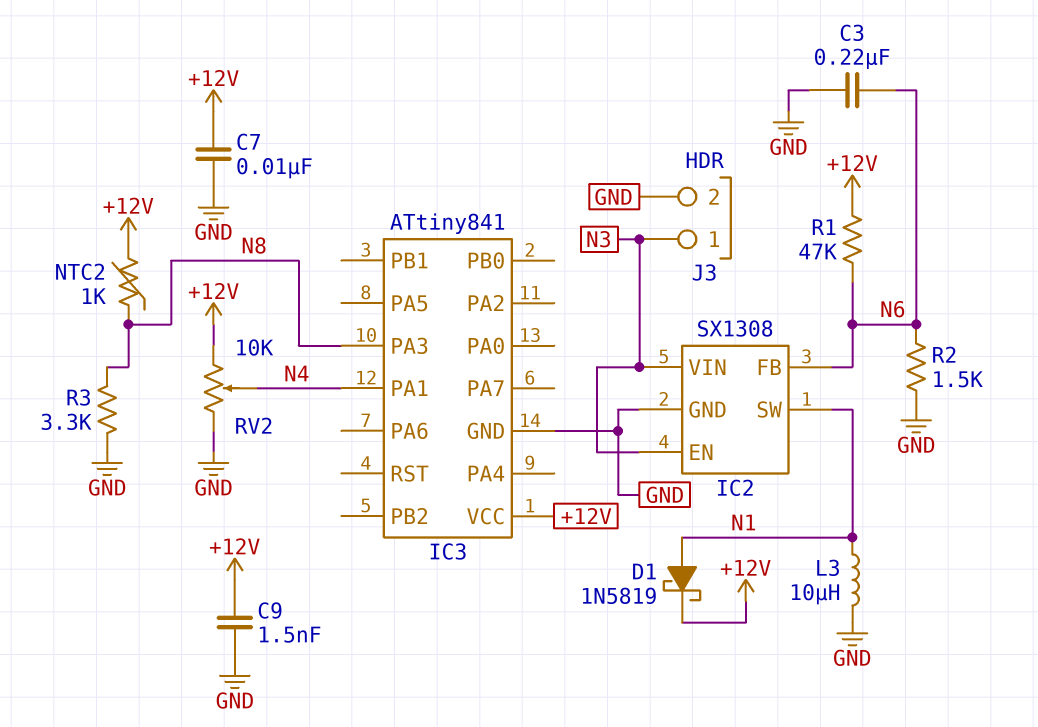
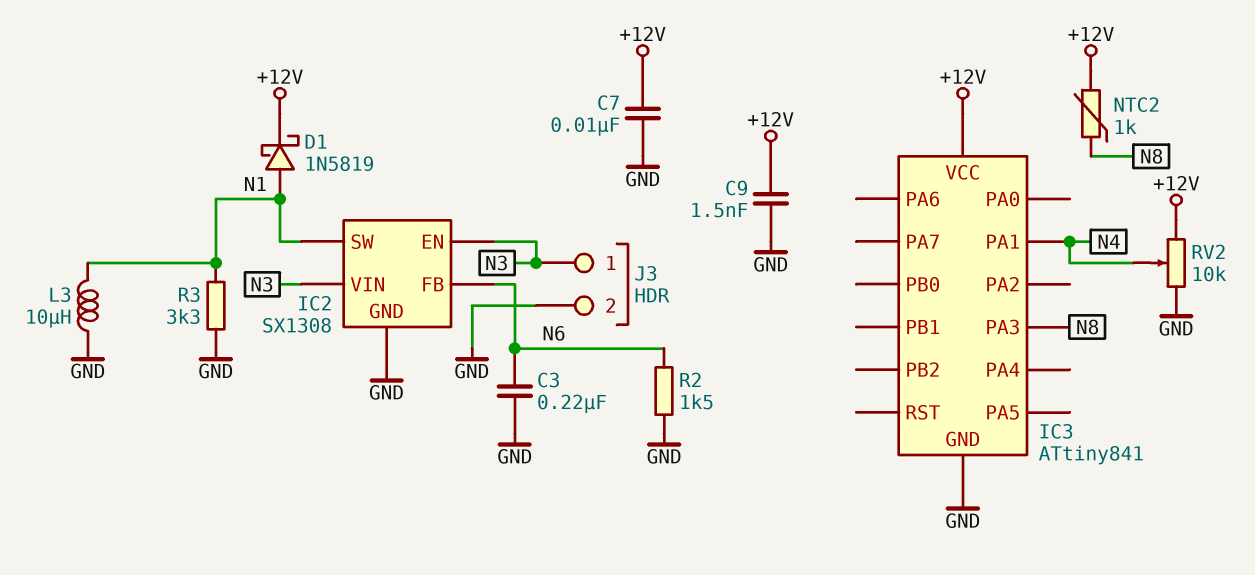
R1: 47k (+12V, N6) -> none
R3: 3.3k (GND, N8) -> 3.3k (GND, N1)

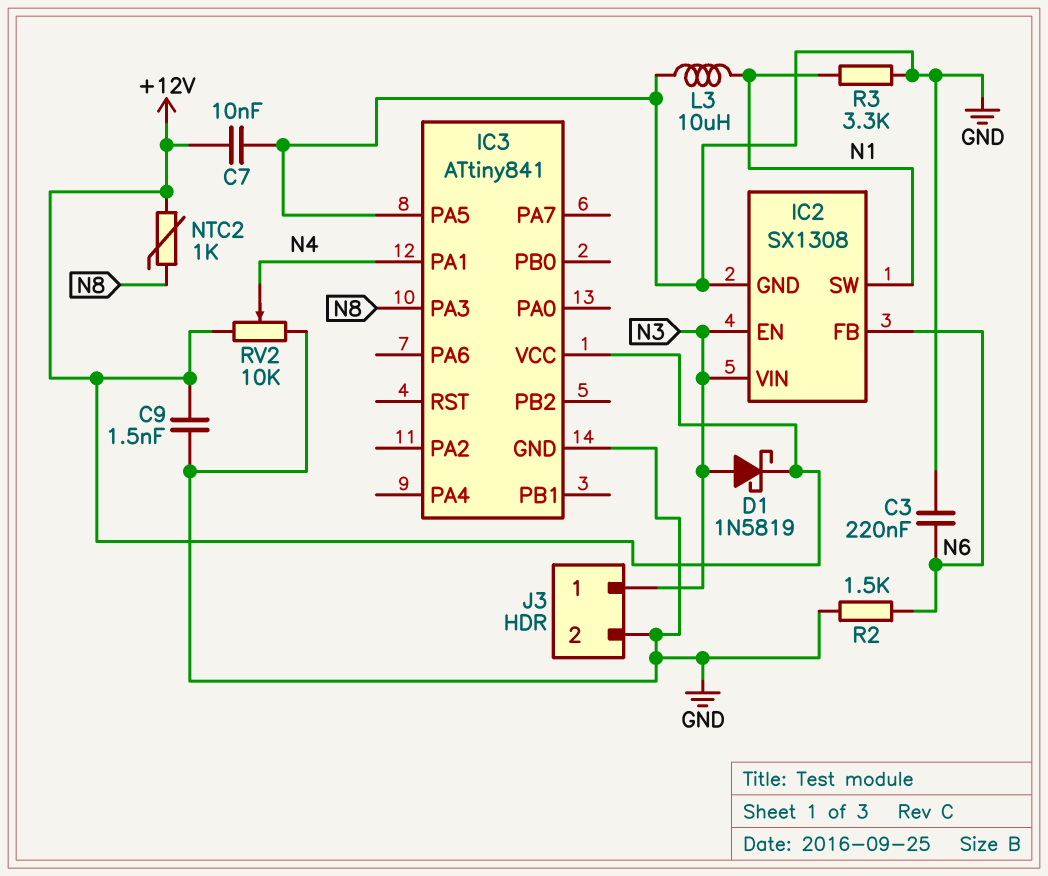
D1: schottky 1N5819 (A N1, K +12V) -> schottky 1N5819 (A N3, K +12V)
IC3 pin PA5: none -> GND

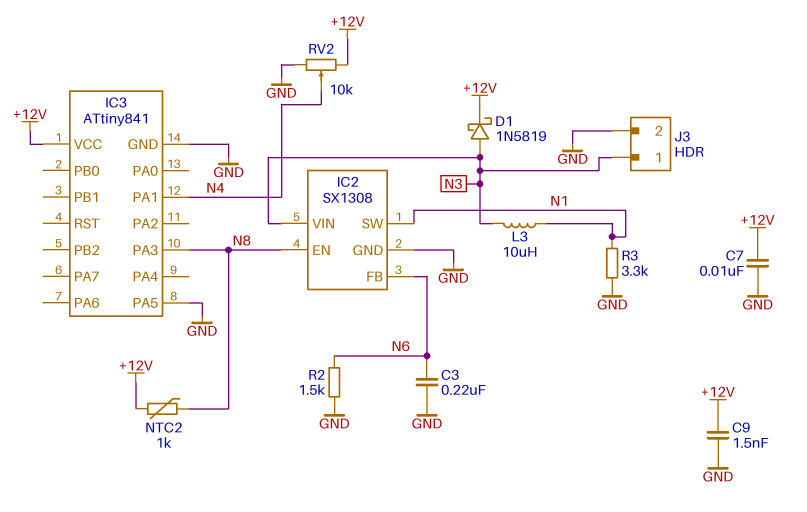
IC2 pin EN: N3 -> N8
L3: 10uH (GND, N1) -> 10uH (N1, N3)

